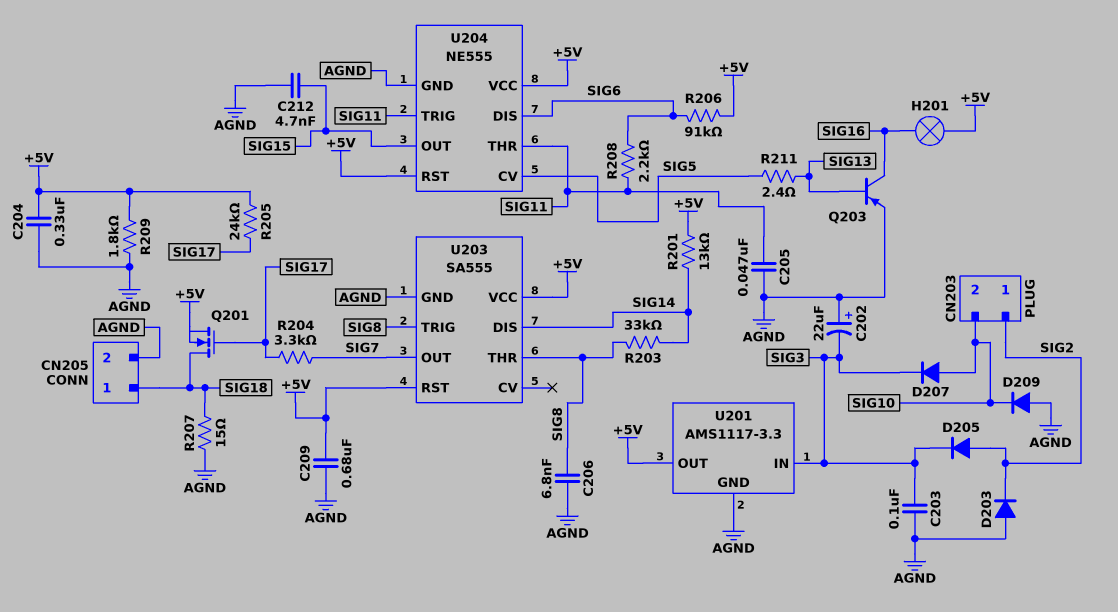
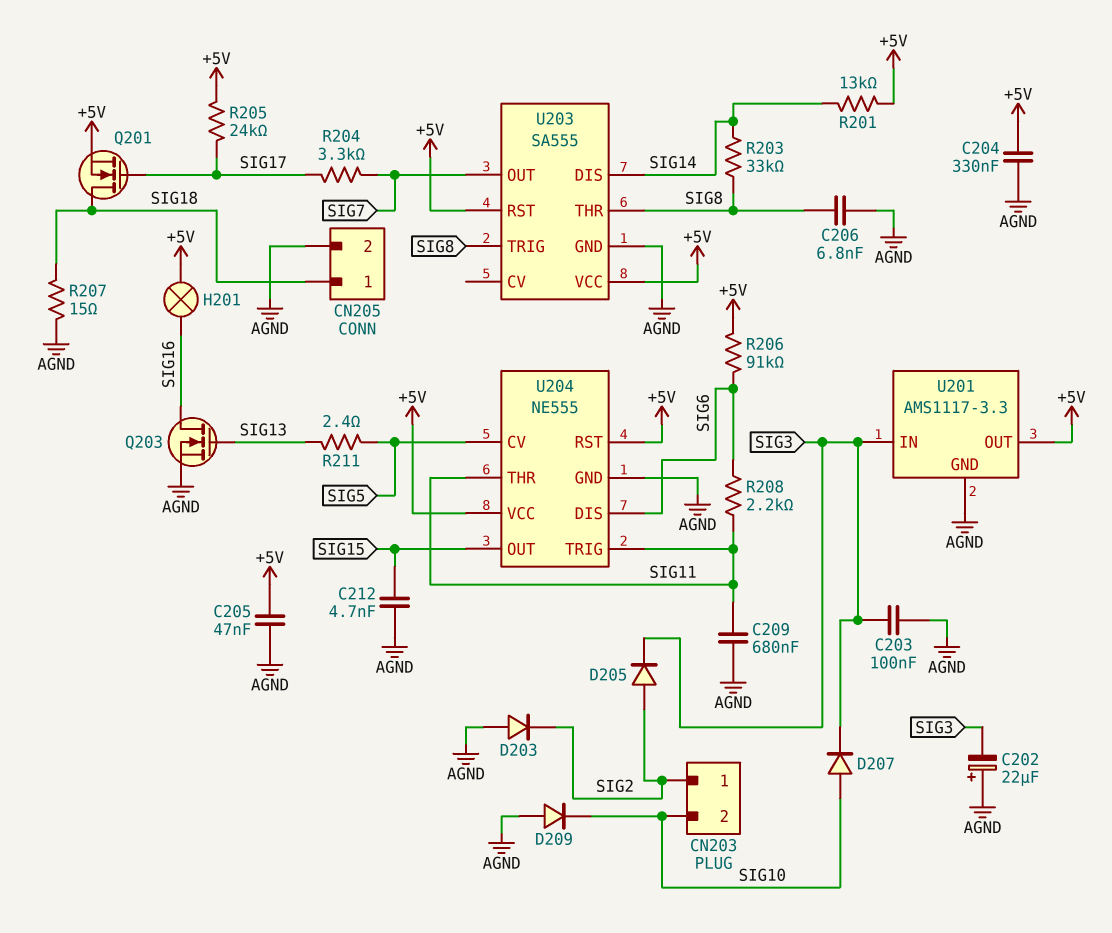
C205: 47nF (AGND, SIG11) -> 47nF (+5V, AGND)
C209: 680nF (+5V, AGND) -> 680nF (AGND, SIG11)
Q203: PNP (B SIG13, C SIG16, E AGND) -> NMOS (G SIG13, D SIG16, S AGND)
R209: 1.8k (+5V, AGND) -> none

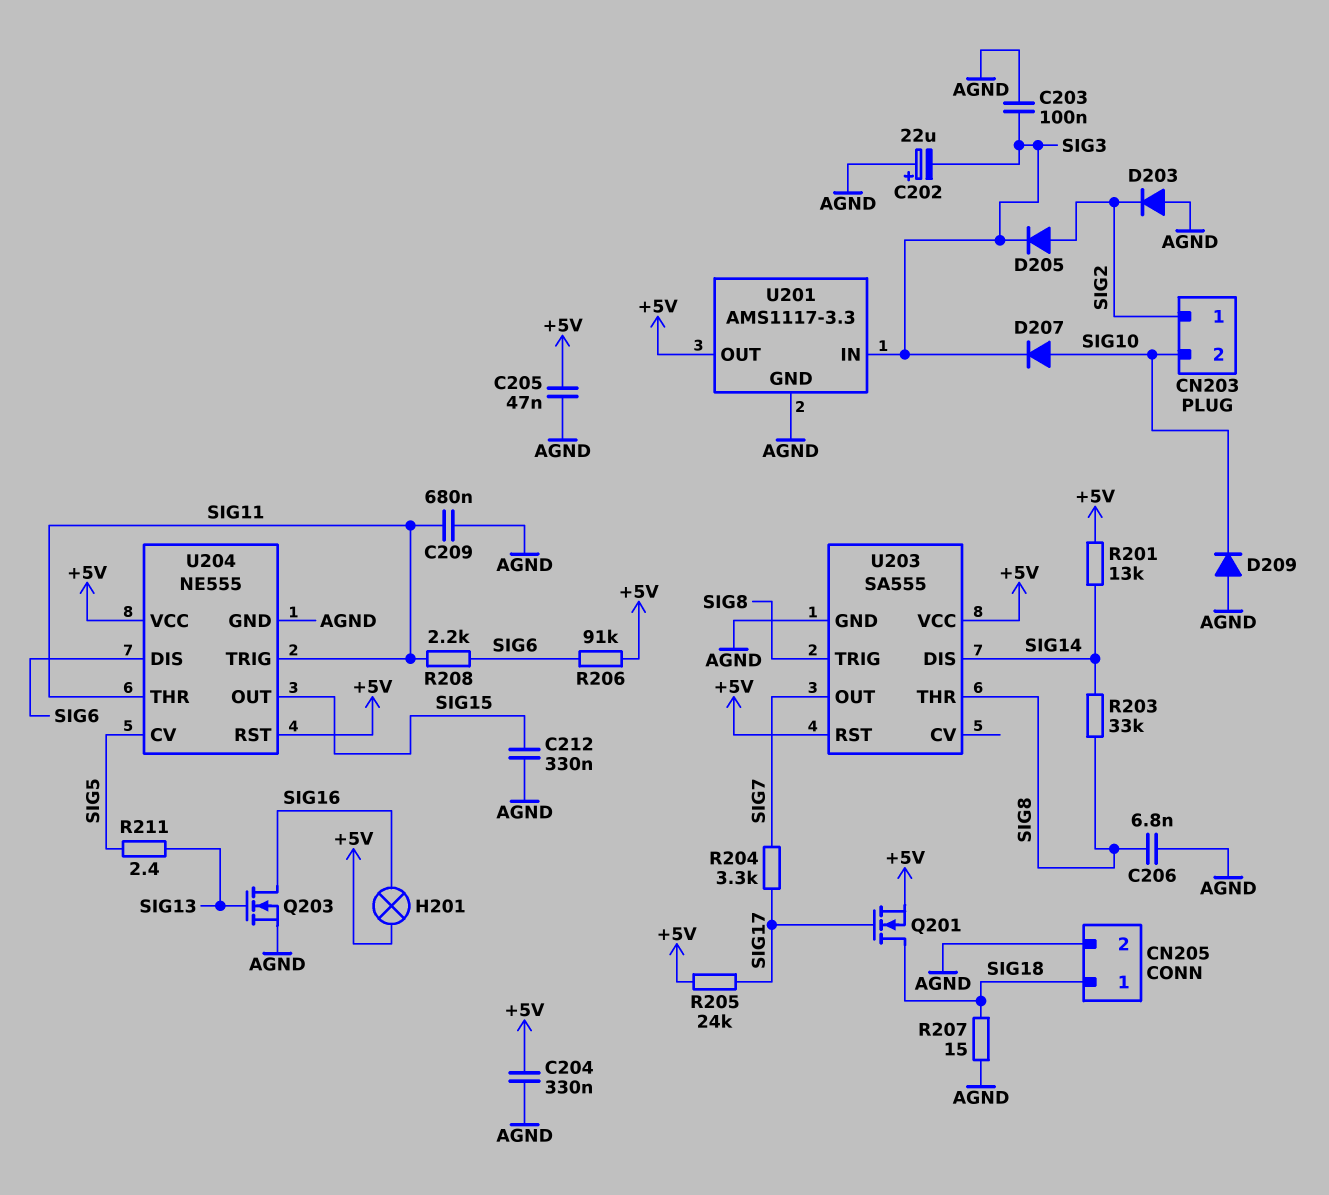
C212: 4.7nF (AGND, SIG15) -> 330nF (AGND, SIG15)

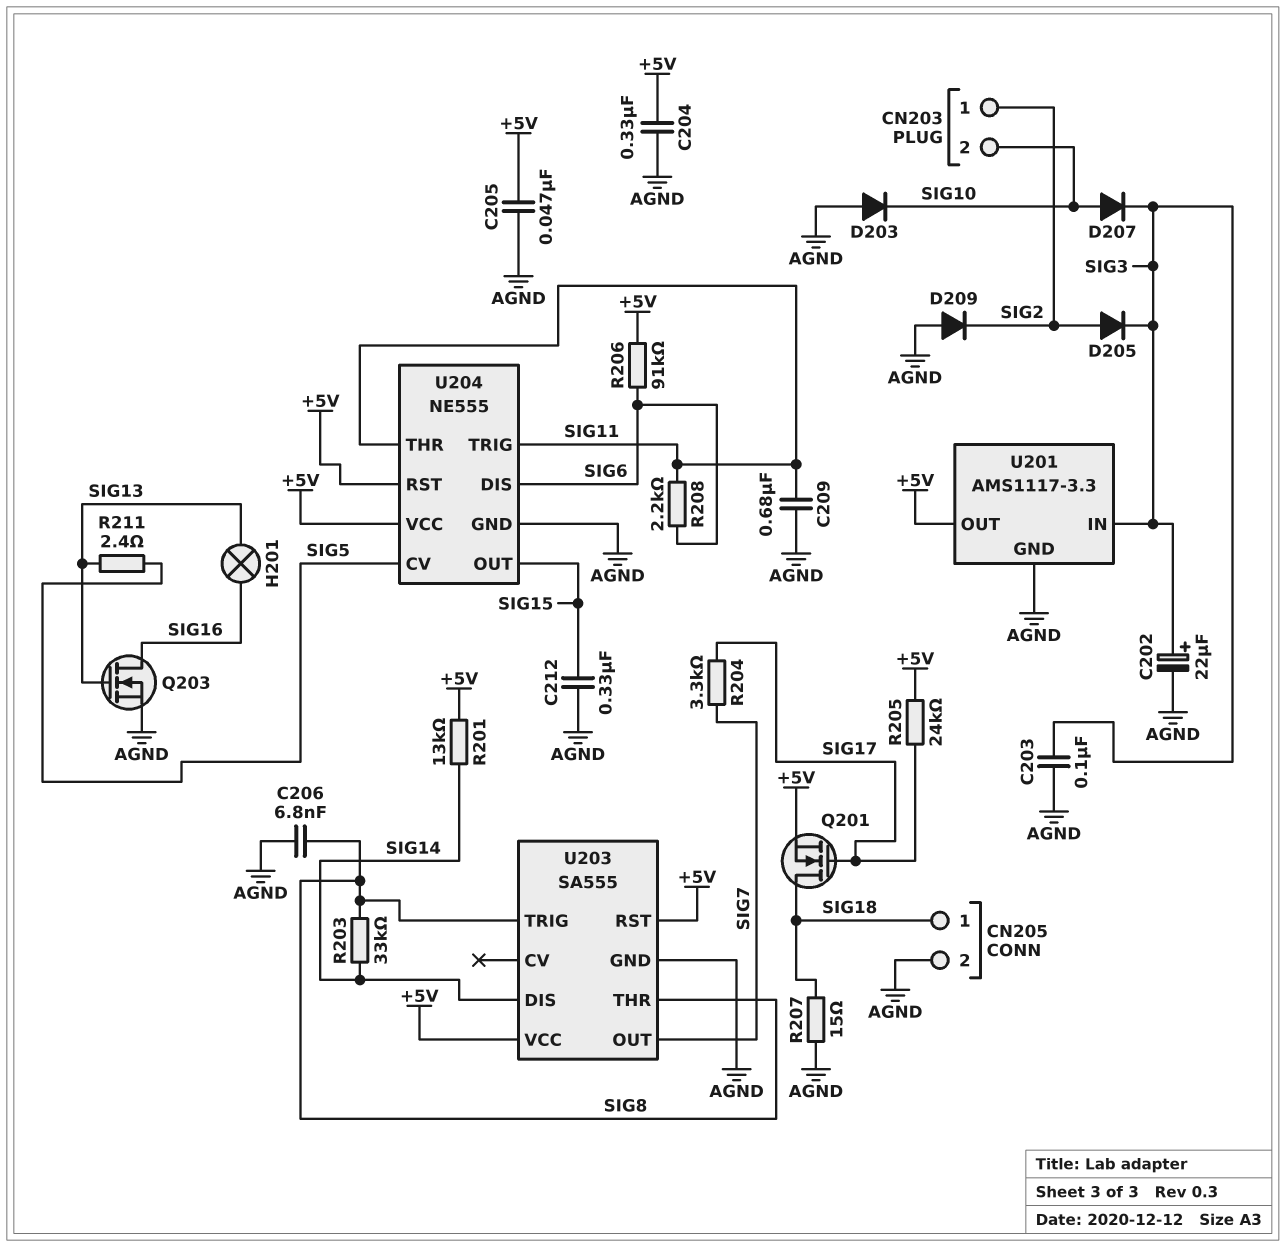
C202: 22uF (plus AGND, minus SIG3) -> 22uF (plus SIG3, minus AGND)
D203: diode (A AGND, K SIG2) -> diode (A AGND, K SIG10)
D209: diode (A AGND, K SIG10) -> diode (A AGND, K SIG2)
H201: lamp (+5V, SIG16) -> lamp (SIG13, SIG16)

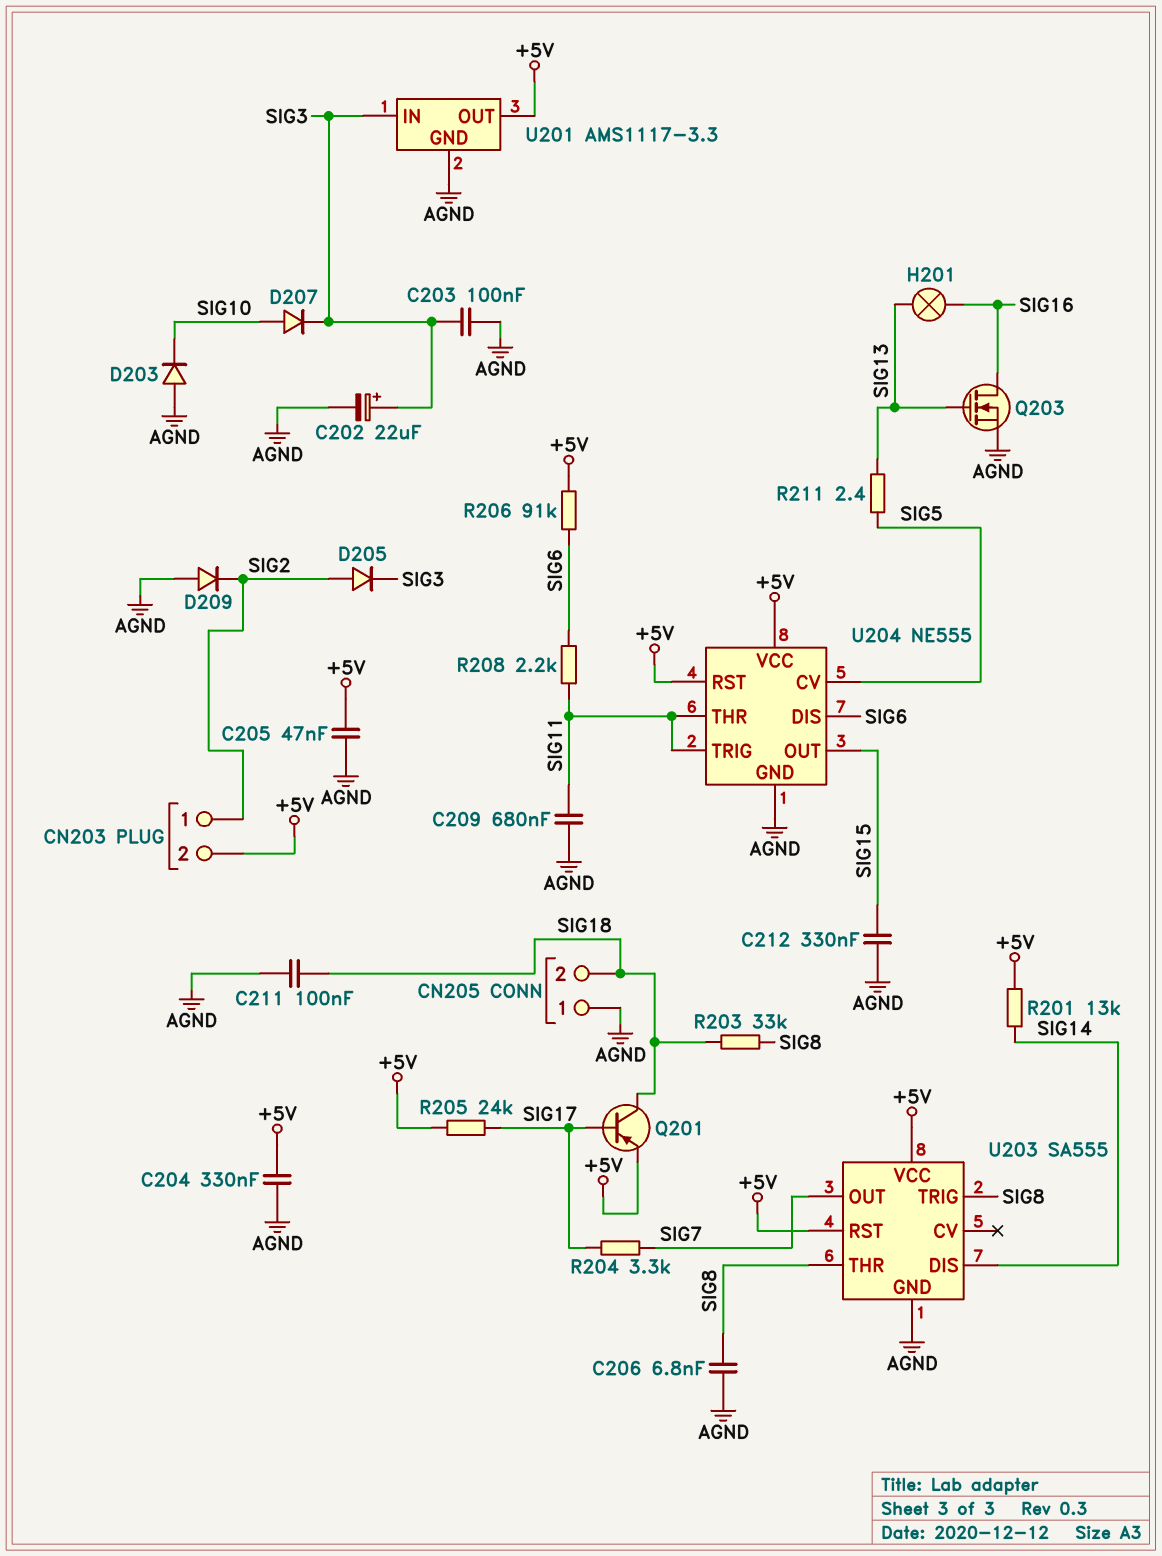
C211: none -> 100nF (AGND, SIG18)
CN203 pin 2: SIG10 -> +5V
CN205 pin 1: SIG18 -> AGND
CN205 pin 2: AGND -> SIG18
Q201: NMOS (G SIG17, D SIG18, S +5V) -> PNP (B SIG17, C SIG18, E +5V)
R203: 33k (SIG8, SIG14) -> 33k (SIG8, SIG18)
R207: 15 (AGND, SIG18) -> none

